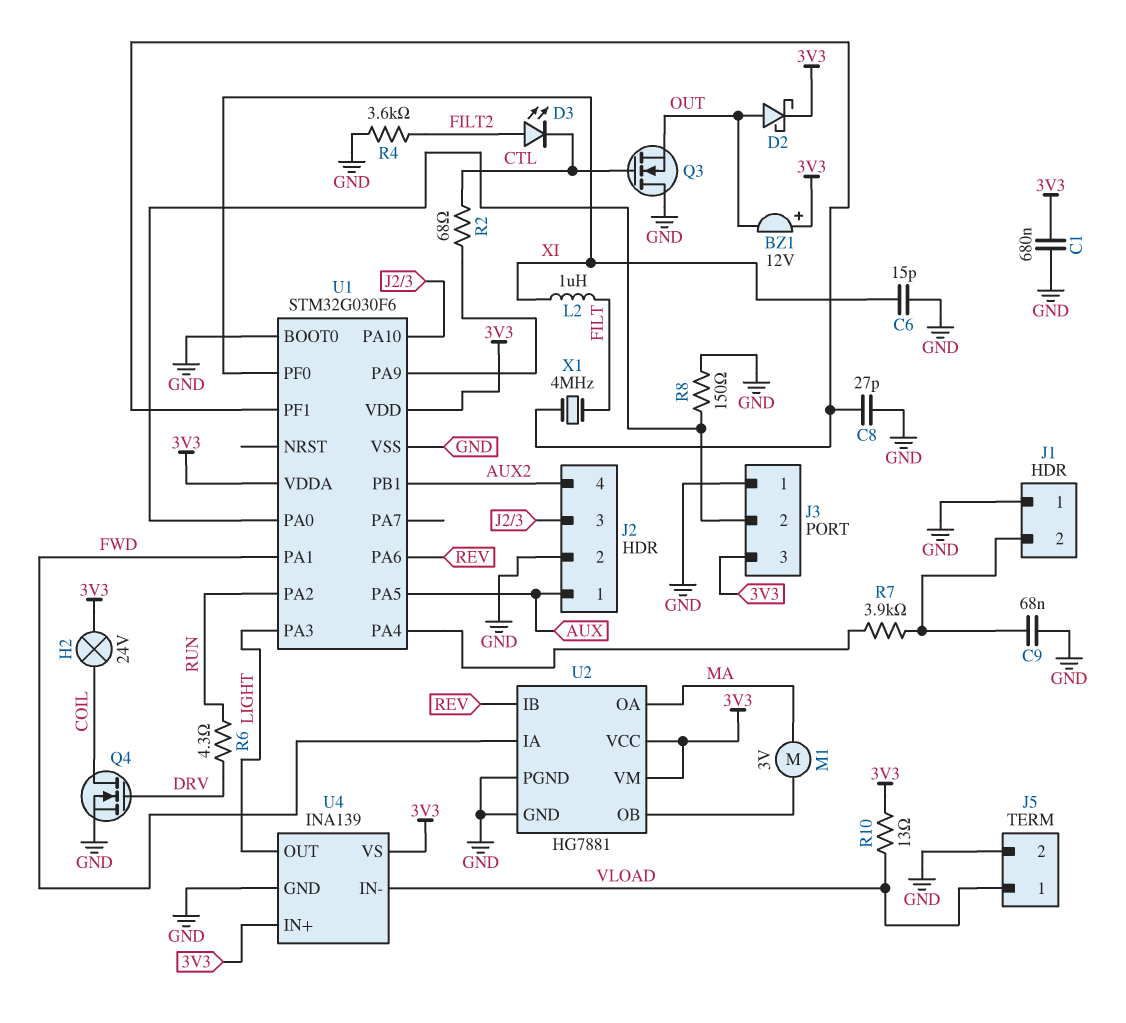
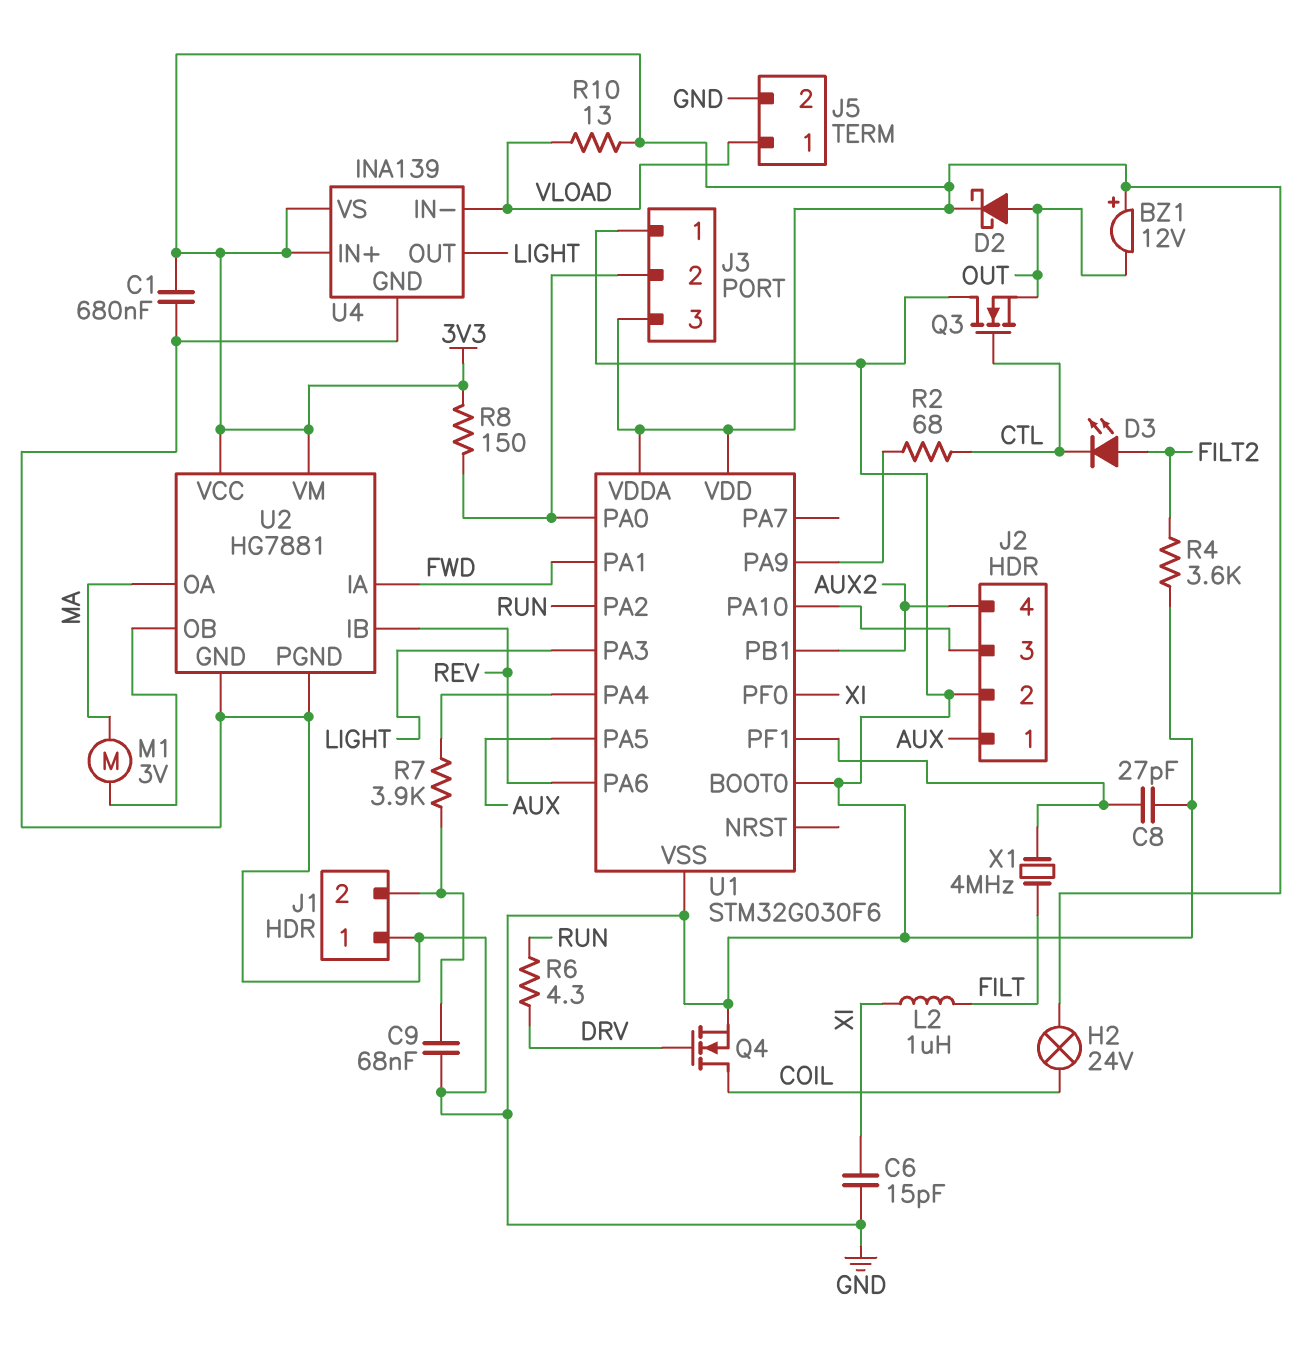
R8: 150 (GND, J3/2) -> 150 (3V3, J3/2)

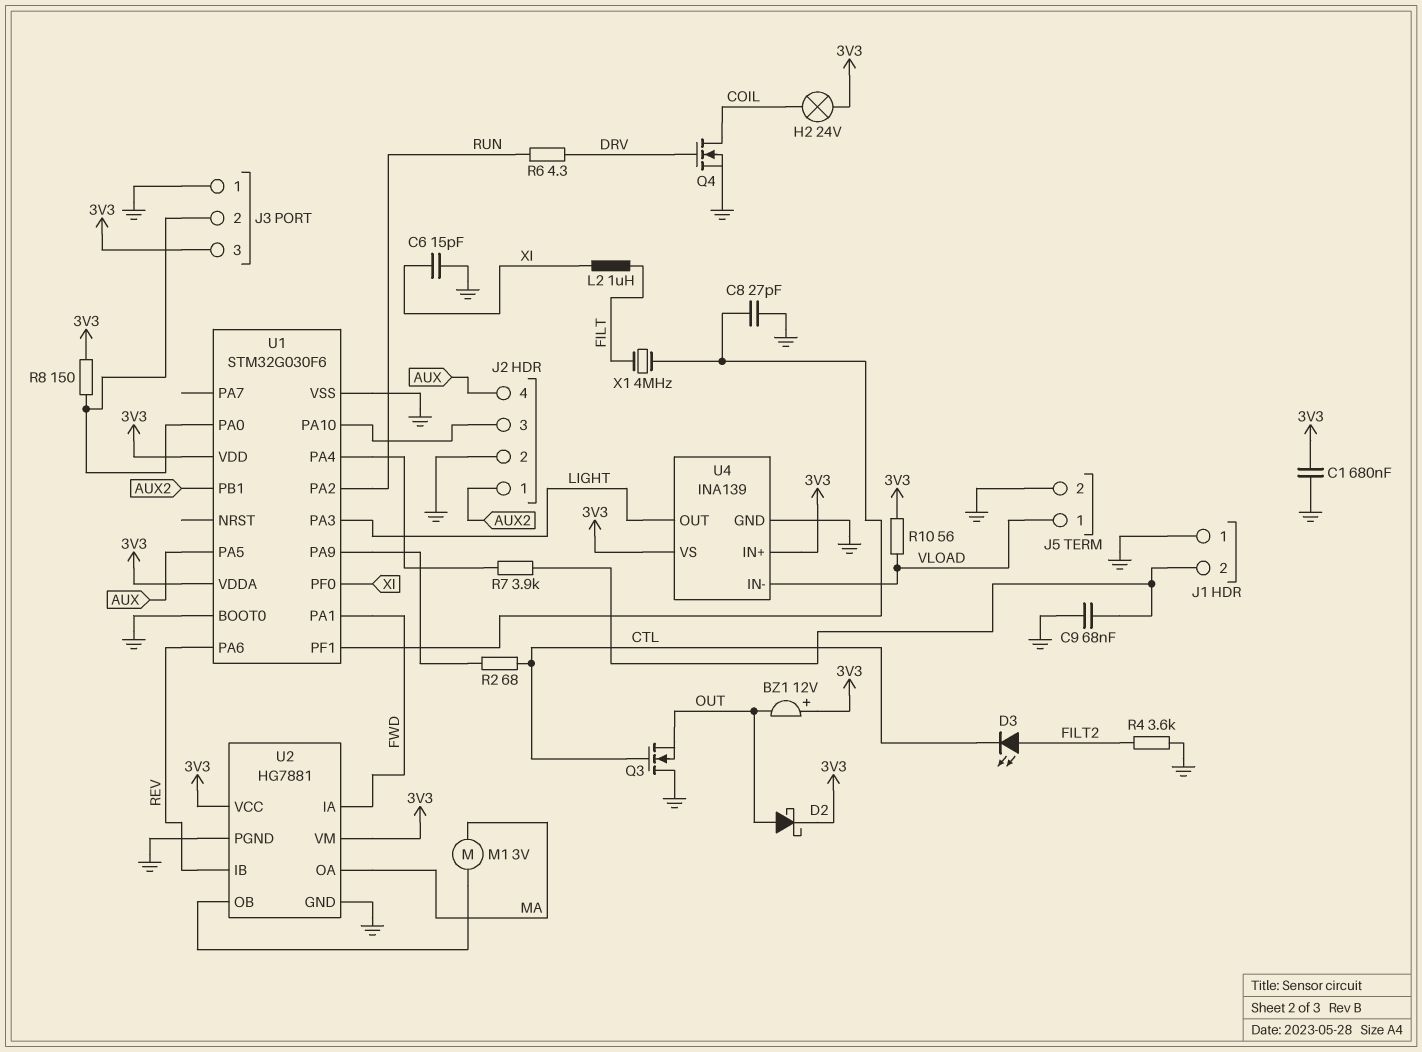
J2 pin 1: AUX -> AUX2
J2 pin 4: AUX2 -> AUX
R10: 13 (3V3, VLOAD) -> 56 (3V3, VLOAD)

